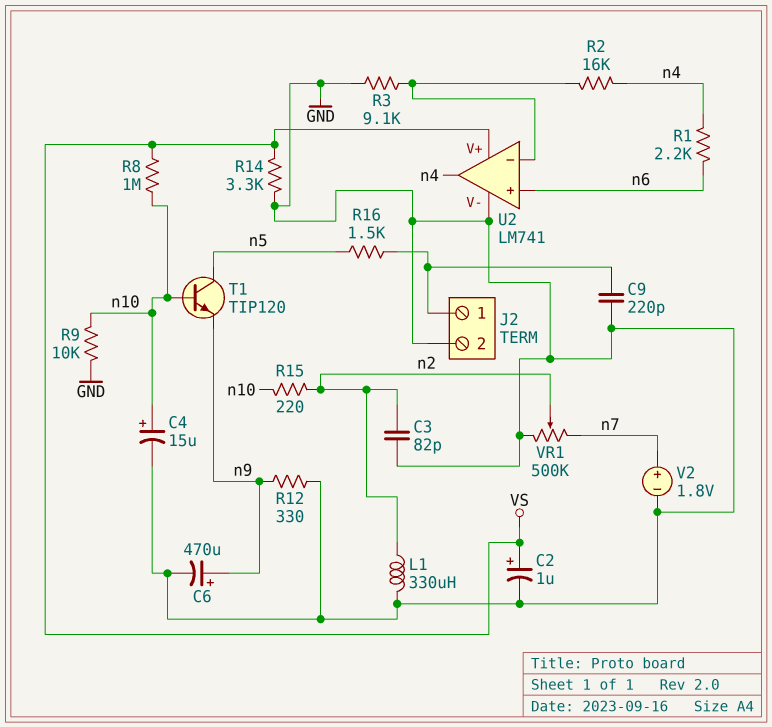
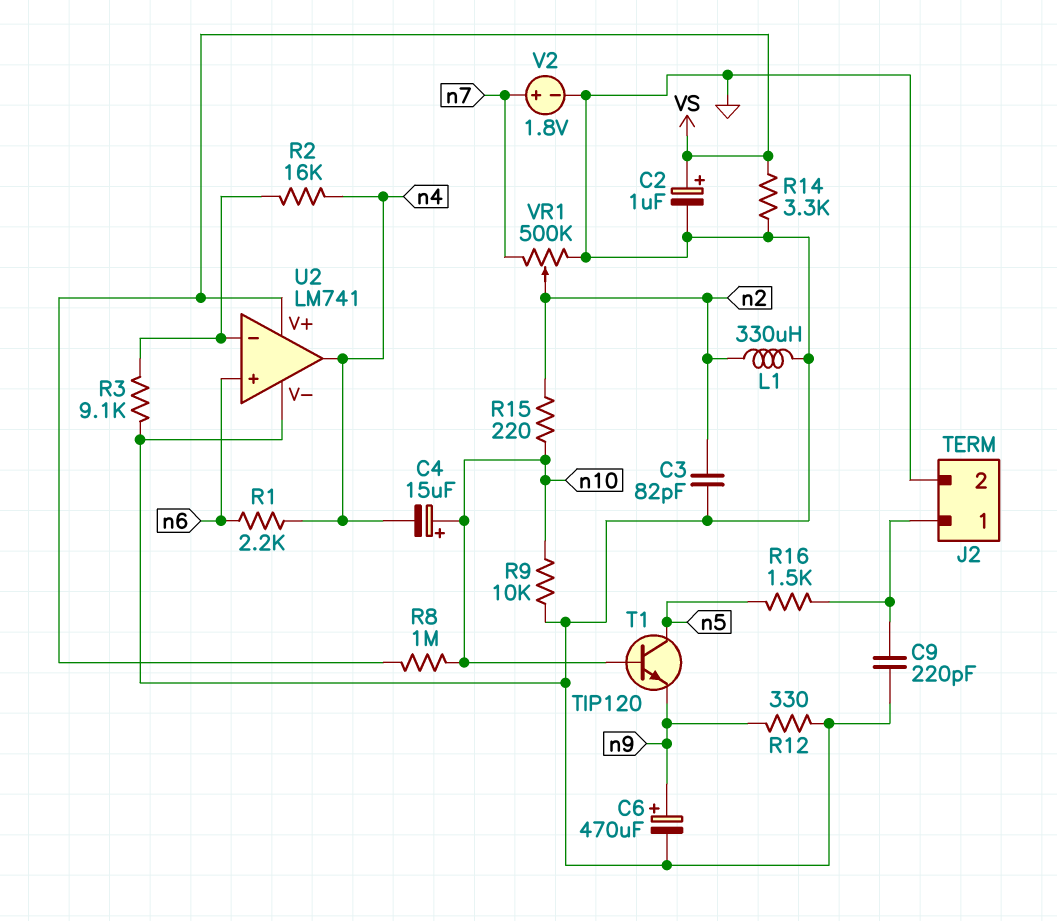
C4: 15uF (plus n10, minus GND) -> 15uF (plus n10, minus n4)

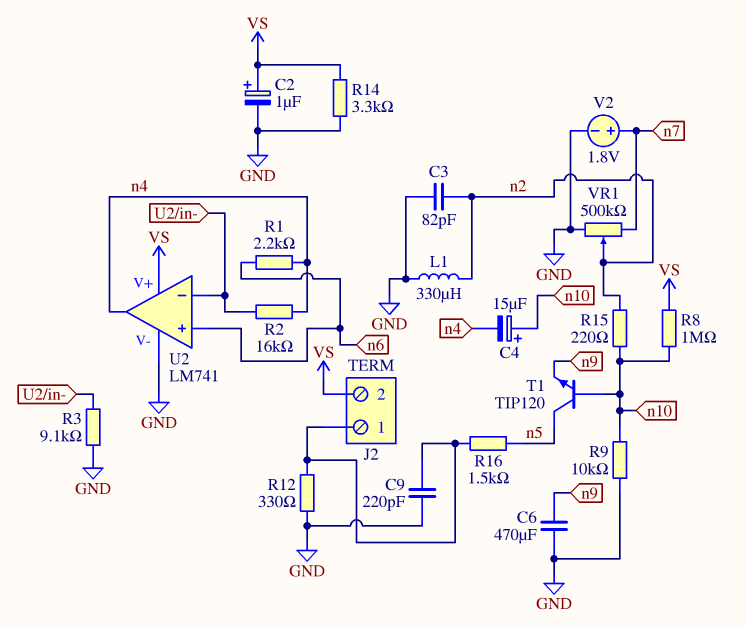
C6: 470uF (plus n9, minus GND) -> 470uF (GND, n9)
J2 pin 2: GND -> VS
R12: 330 (GND, n9) -> 330 (GND, J2/1)

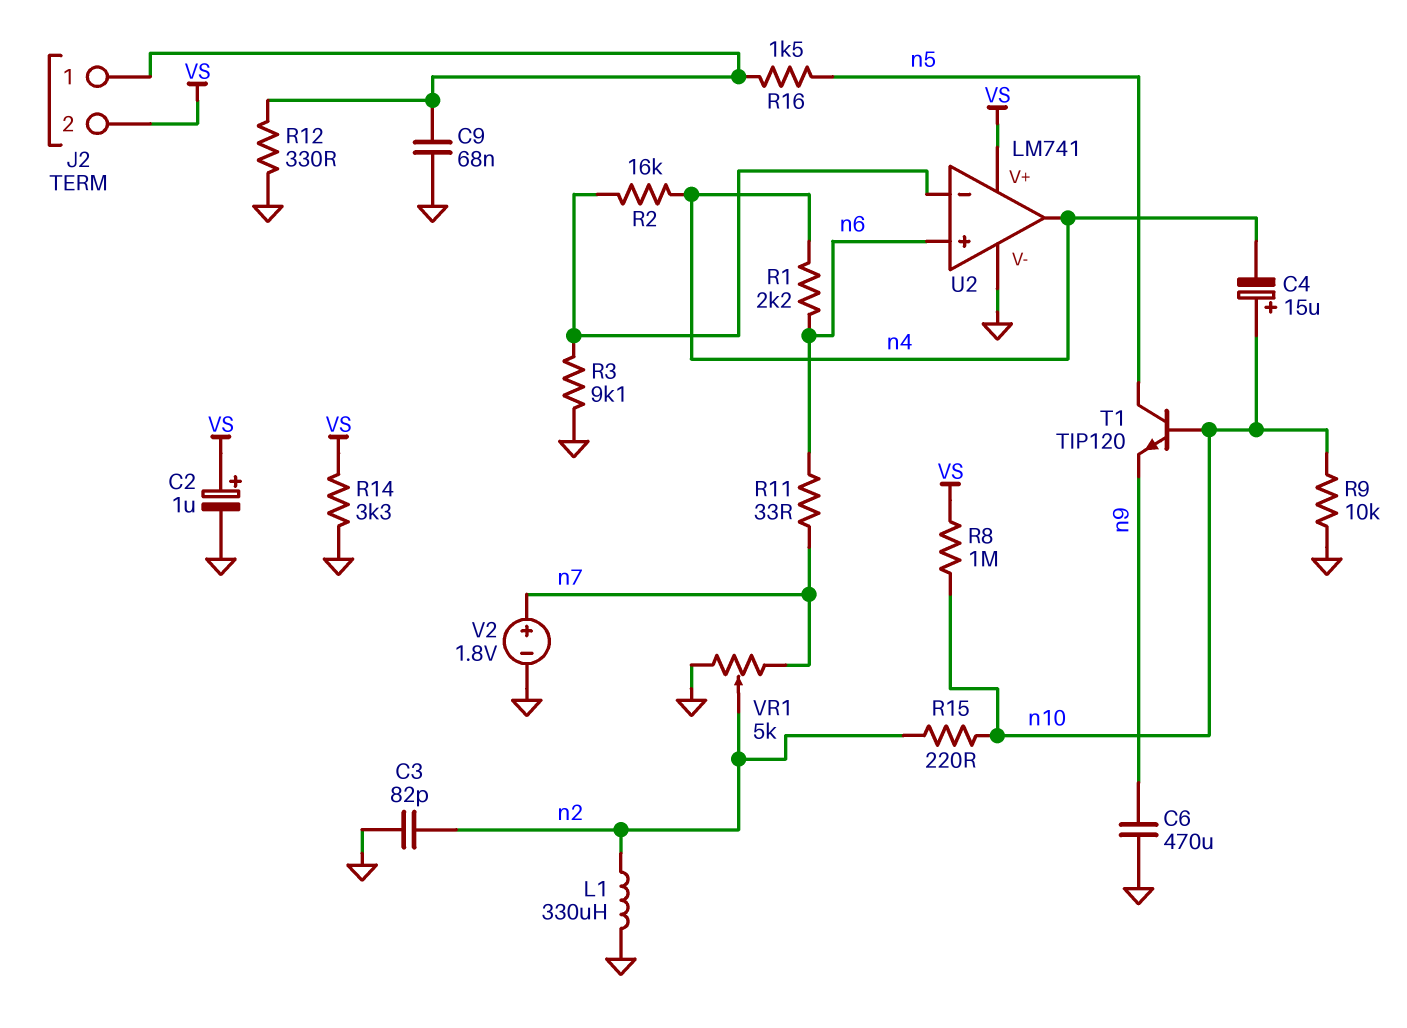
C9: 220pF (GND, J2/1) -> 68nF (GND, J2/1)
R11: none -> 33 (n6, n7)
VR1: 500k (GND, n7, wiper n2) -> 5k (GND, n7, wiper n2)

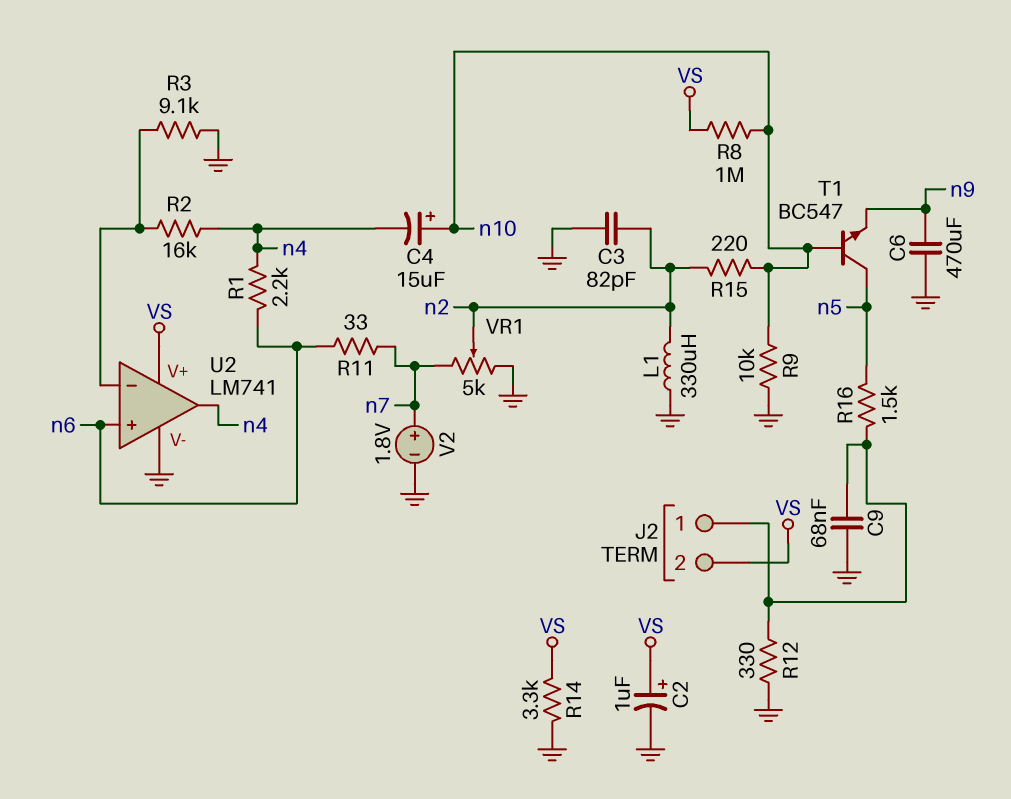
T1: NPN TIP120 (B n10, C n5, E n9) -> NPN BC547 (B n10, C n5, E n9)

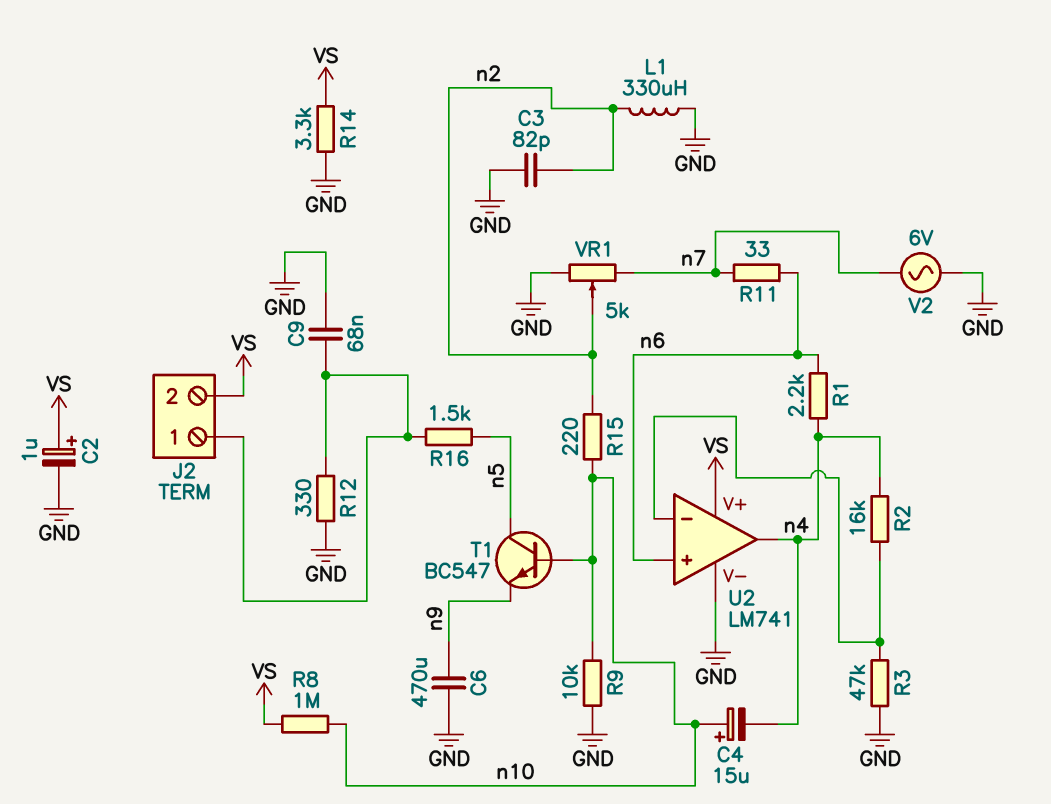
R3: 9.1k (GND, U2/in-) -> 47k (GND, U2/in-)
V2: 1.8V (plus n7, minus GND) -> AC 6V (GND, n7)

